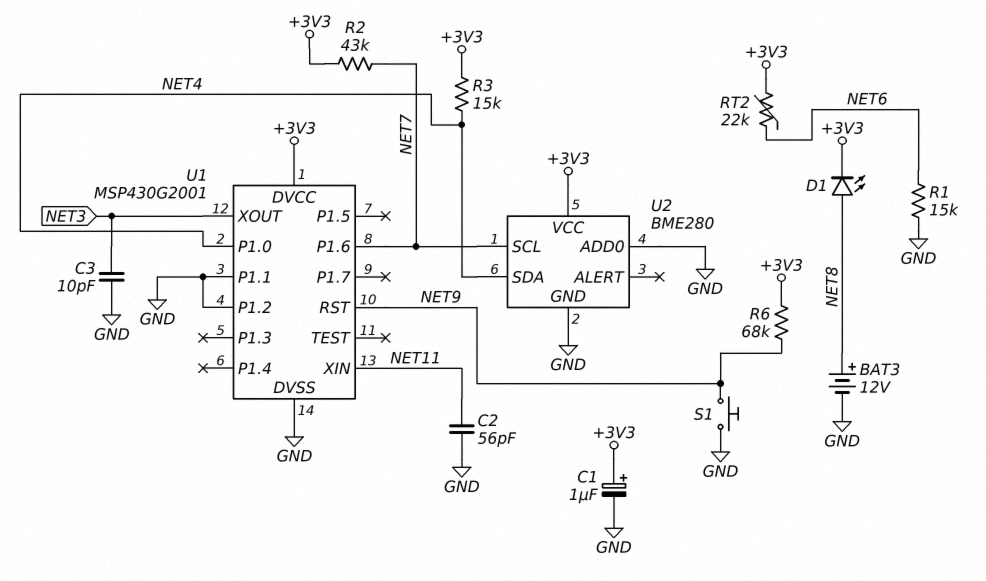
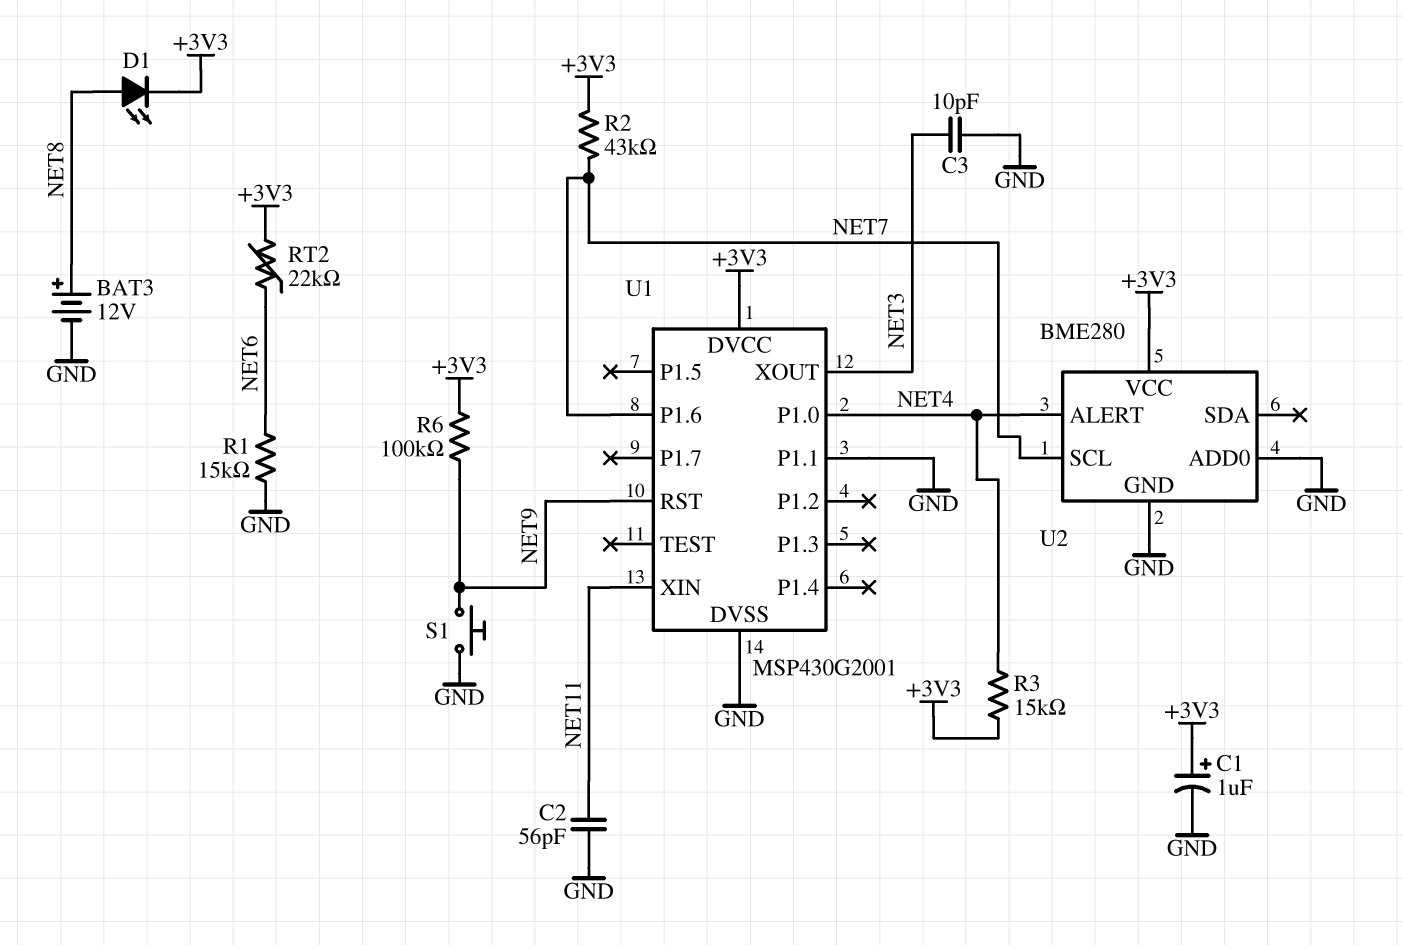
R6: 68k (+3V3, NET9) -> 100k (+3V3, NET9)
U1 pin P1.2: GND -> none
U2 pin ALERT: none -> NET4
U2 pin SDA: NET4 -> none

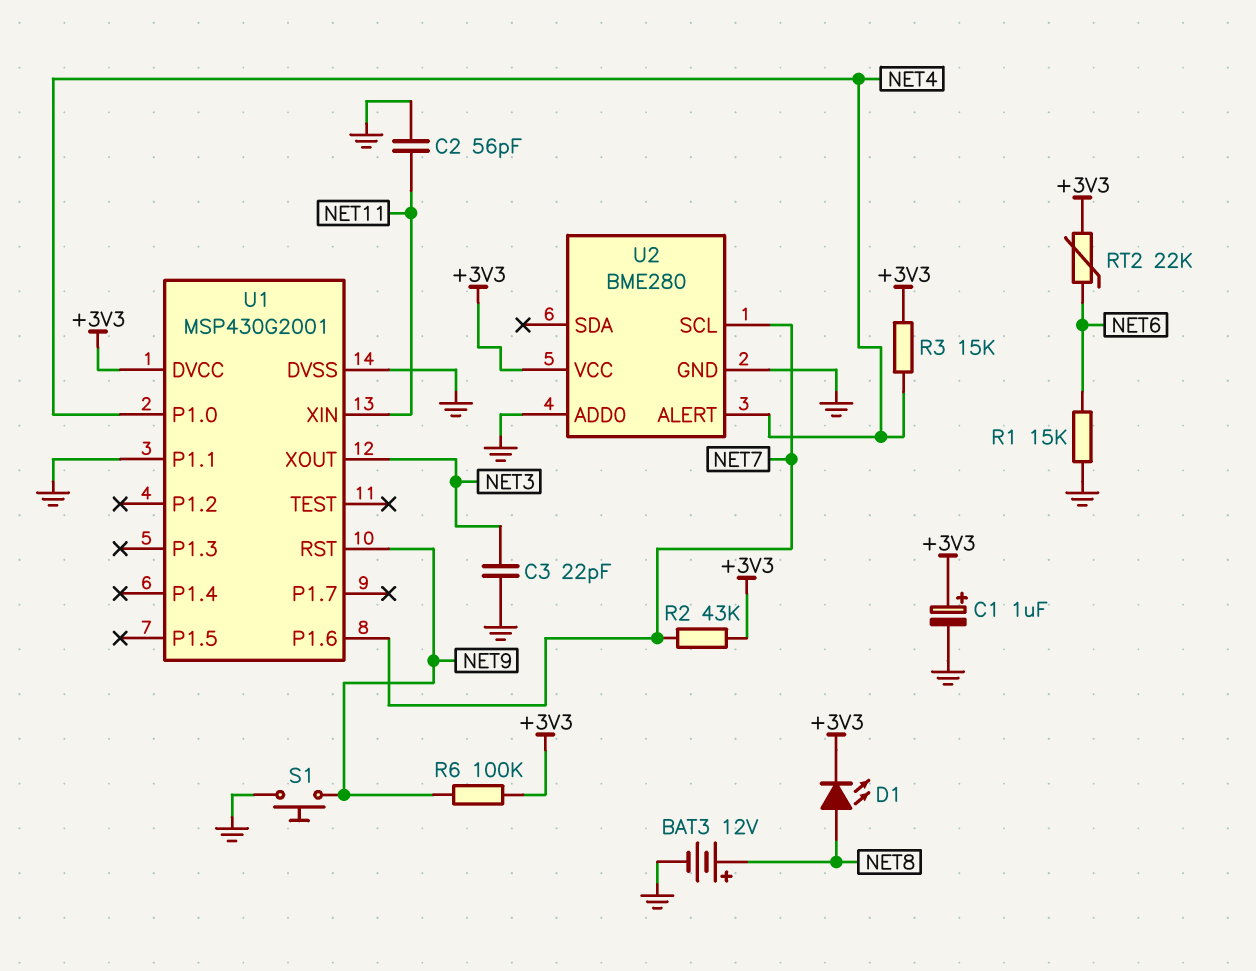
C3: 10pF (GND, NET3) -> 22pF (GND, NET3)

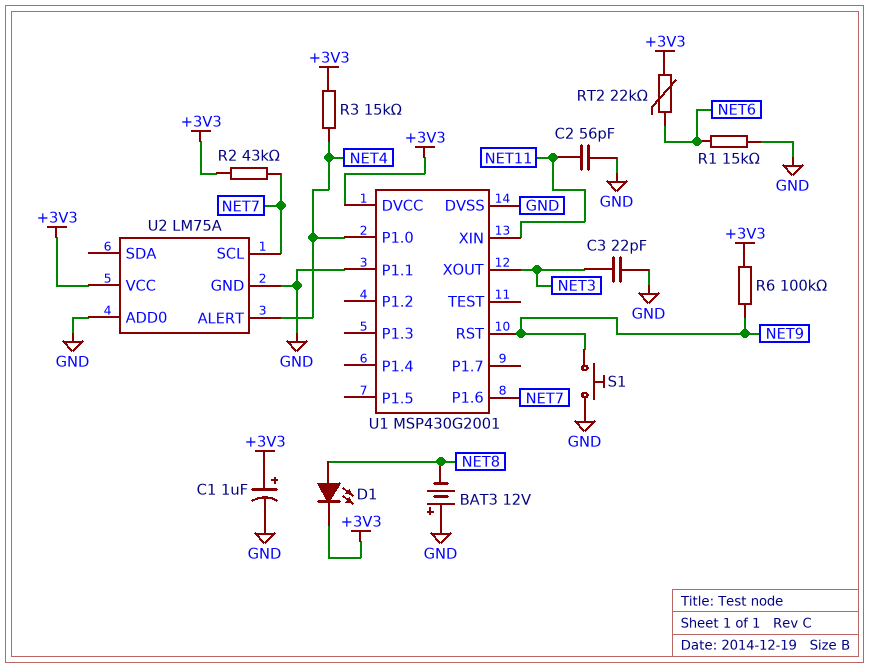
BAT3: 12V (plus NET8, minus GND) -> 12V (plus GND, minus NET8)
U2: BME280 -> LM75A

